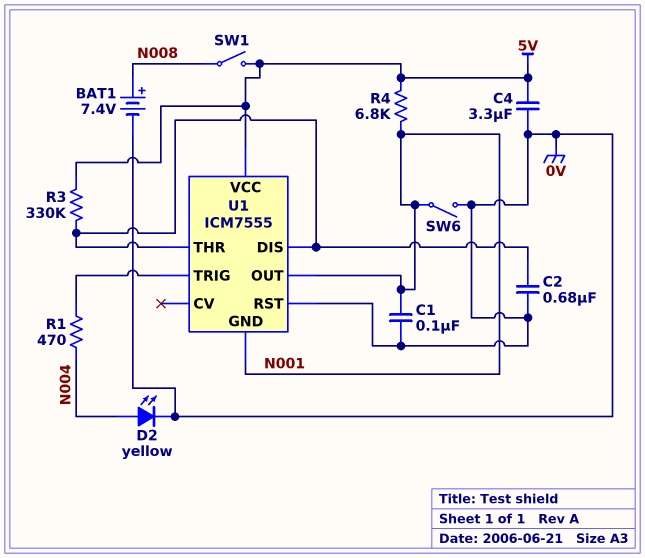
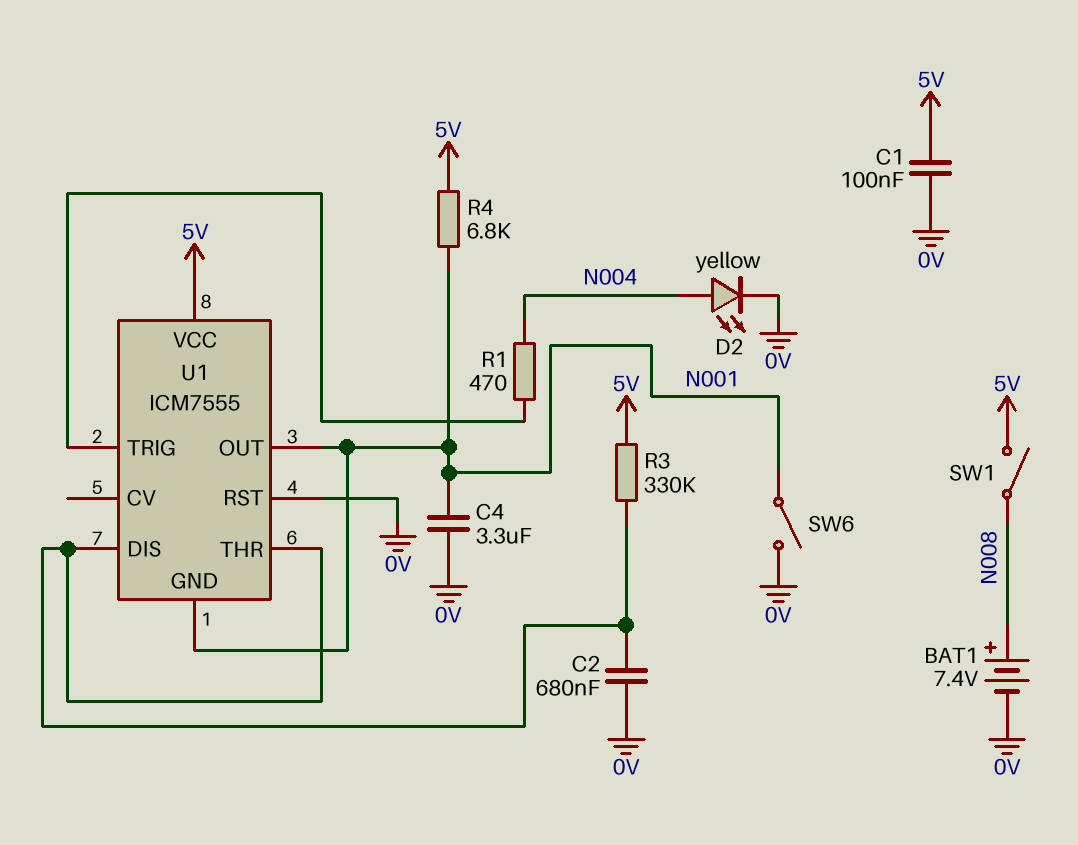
C1: 100nF (0V, N001) -> 100nF (0V, 5V)
C4: 3.3uF (0V, 5V) -> 3.3uF (0V, N001)

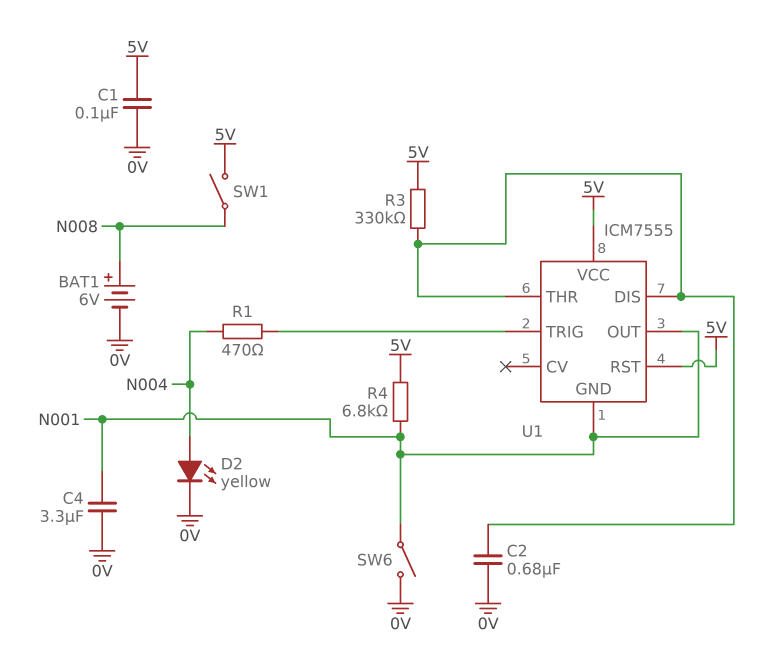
BAT1: 7.4V (plus N008, minus 0V) -> 6V (plus N008, minus 0V)
U1 pin RST: 0V -> 5V

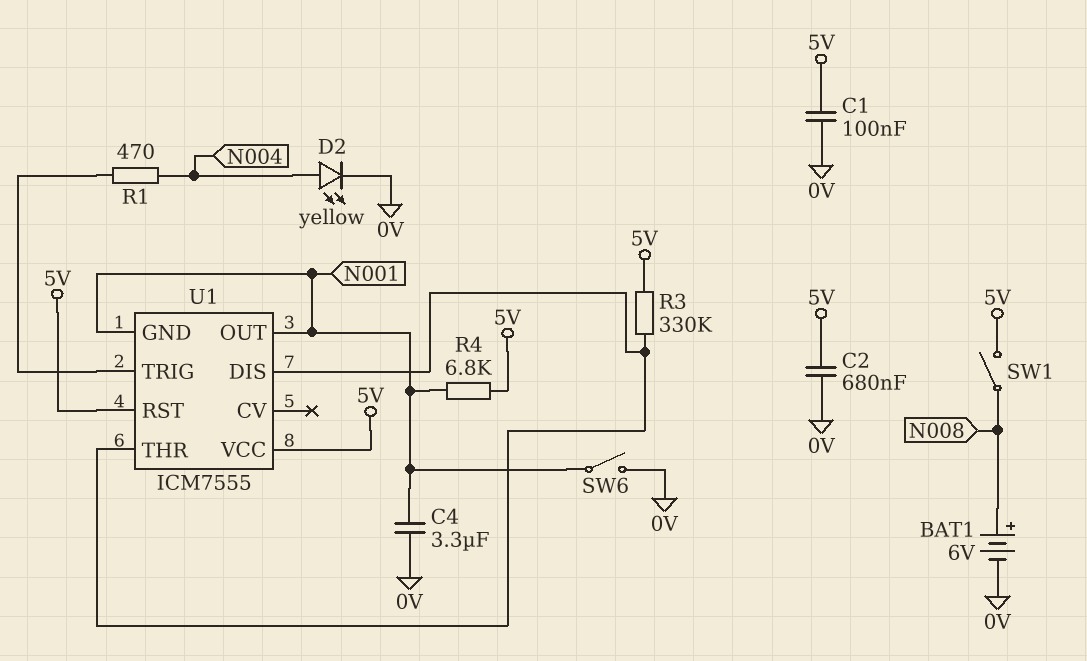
C2: 680nF (0V, U1/DIS) -> 680nF (0V, 5V)

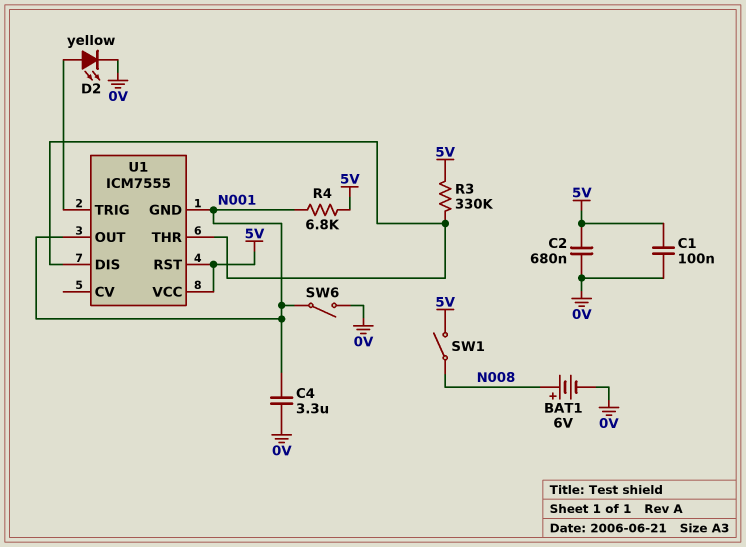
D2: LED yellow (A N004, K 0V) -> LED yellow (A U1/TRIG, K 0V)
R1: 470 (N004, U1/TRIG) -> none

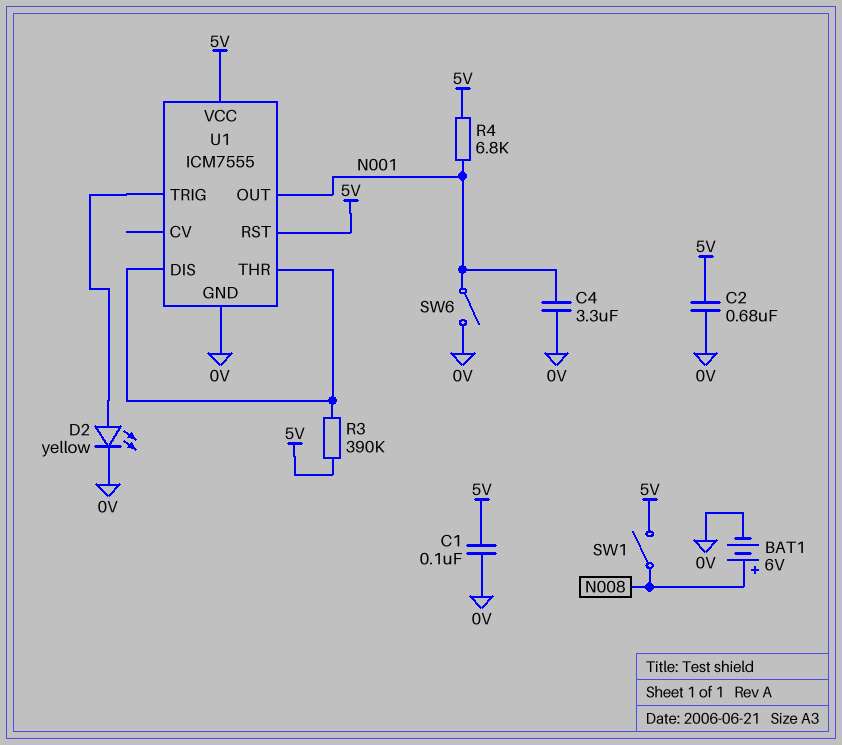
R3: 330k (5V, U1/DIS) -> 390k (5V, U1/DIS)
U1 pin GND: N001 -> 0V

